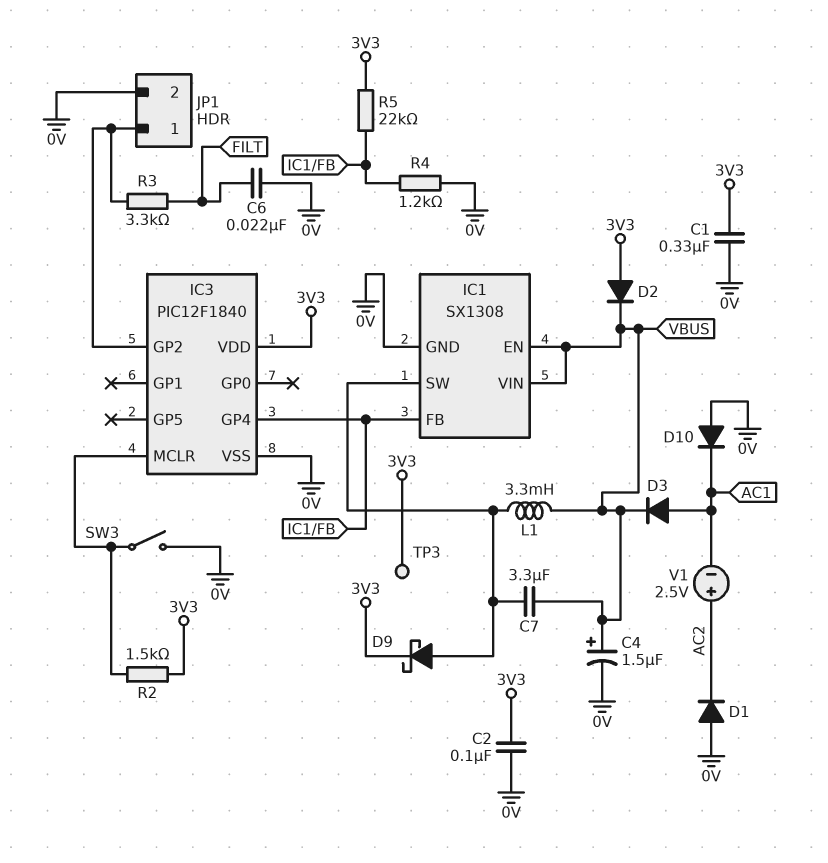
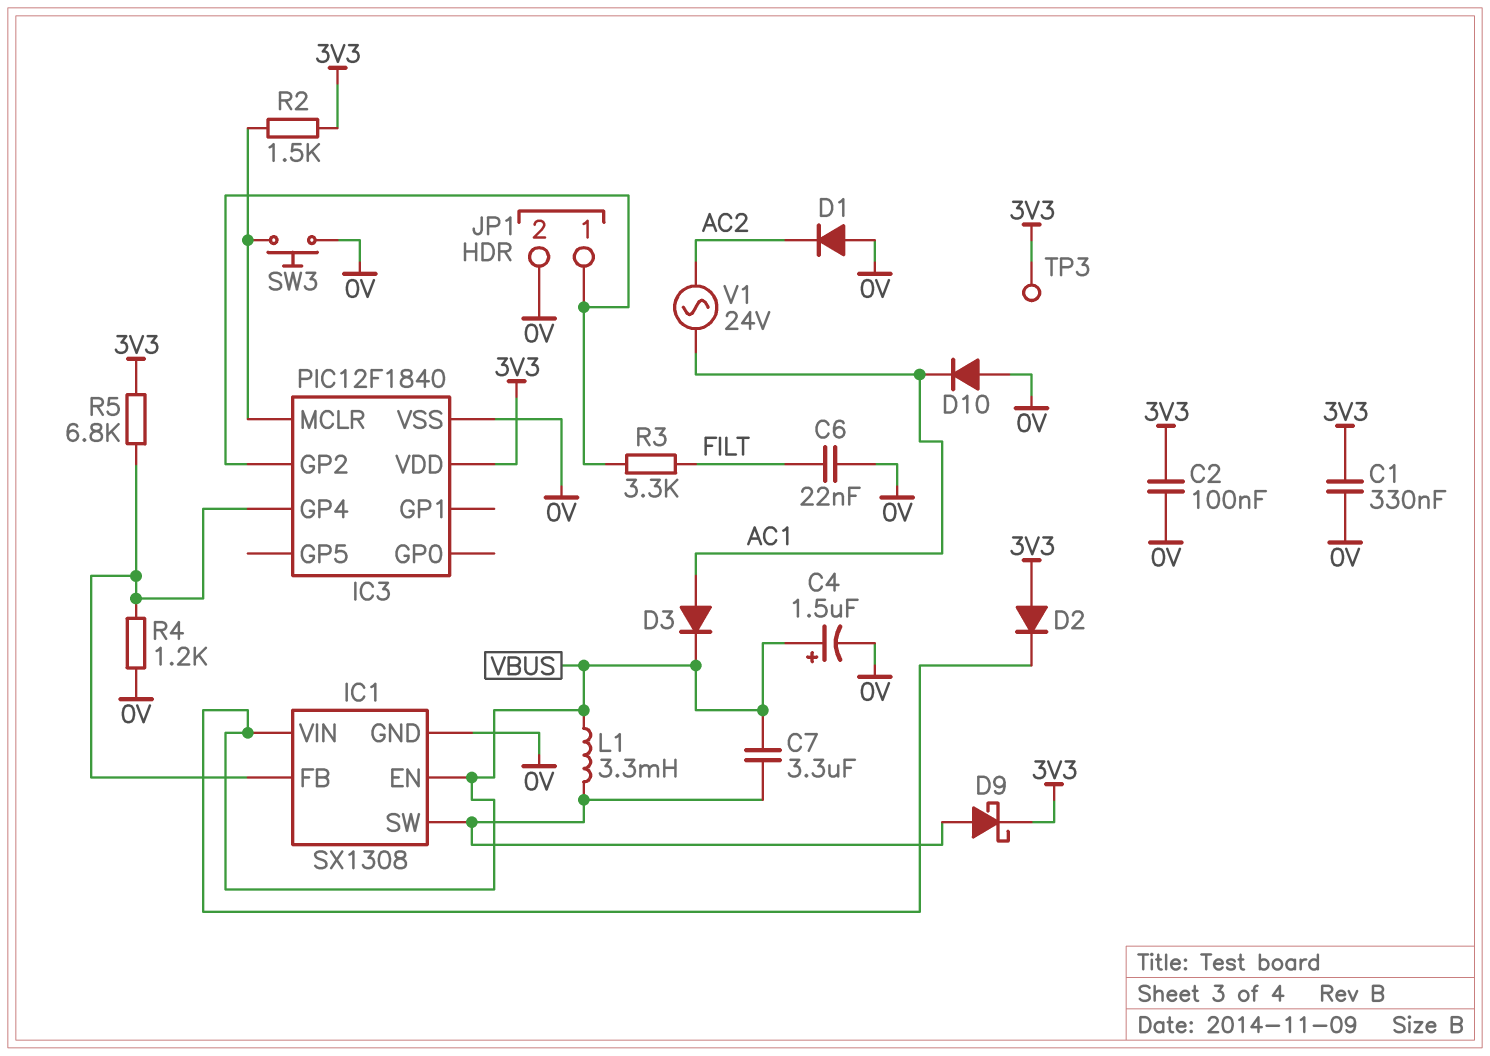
R5: 22k (3V3, IC1/FB) -> 6.8k (3V3, IC1/FB)
SW3: switch (0V, IC3/MCLR) -> button (0V, IC3/MCLR)
V1: 2.5V (plus AC2, minus AC1) -> AC 24V (AC1, AC2)

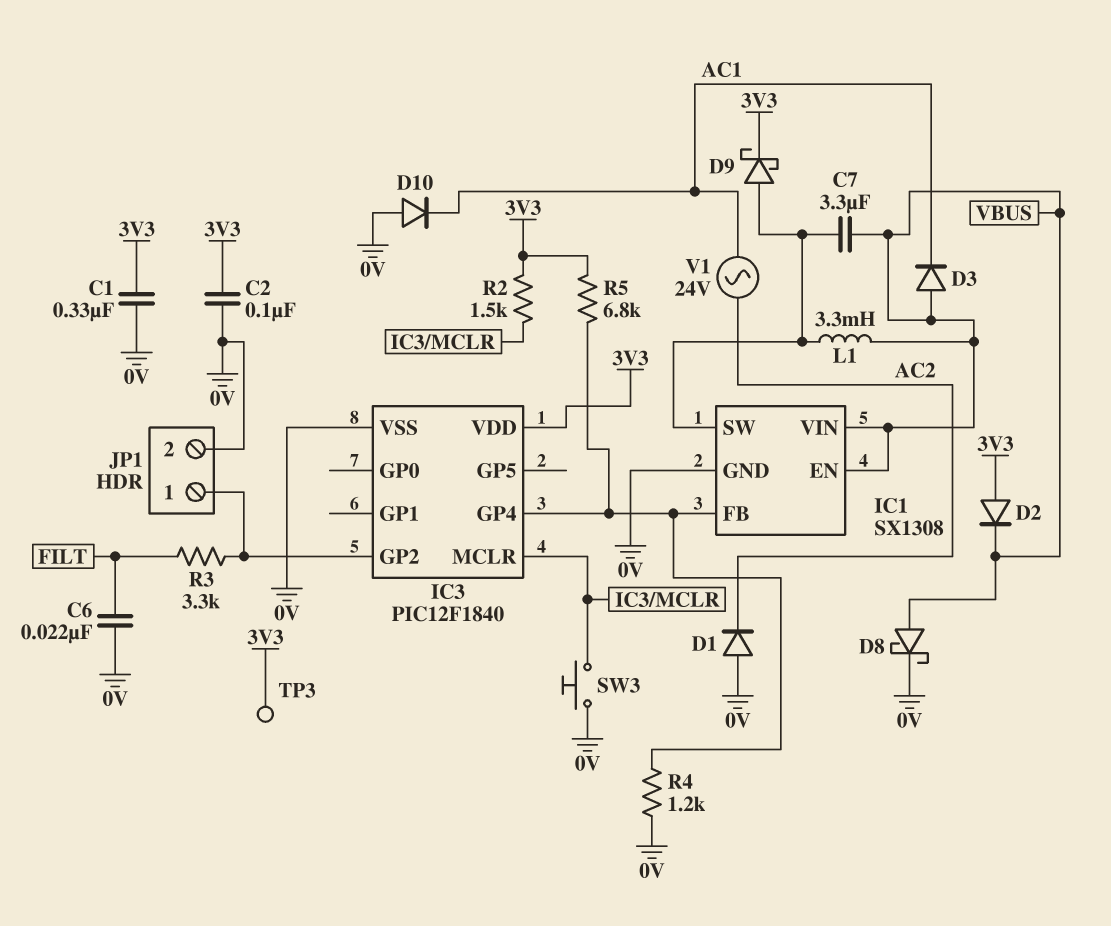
C4: 1.5uF (plus VBUS, minus 0V) -> none
D3: diode (A AC1, K VBUS) -> diode (A VBUS, K AC1)
D8: none -> schottky (A VBUS, K 0V)

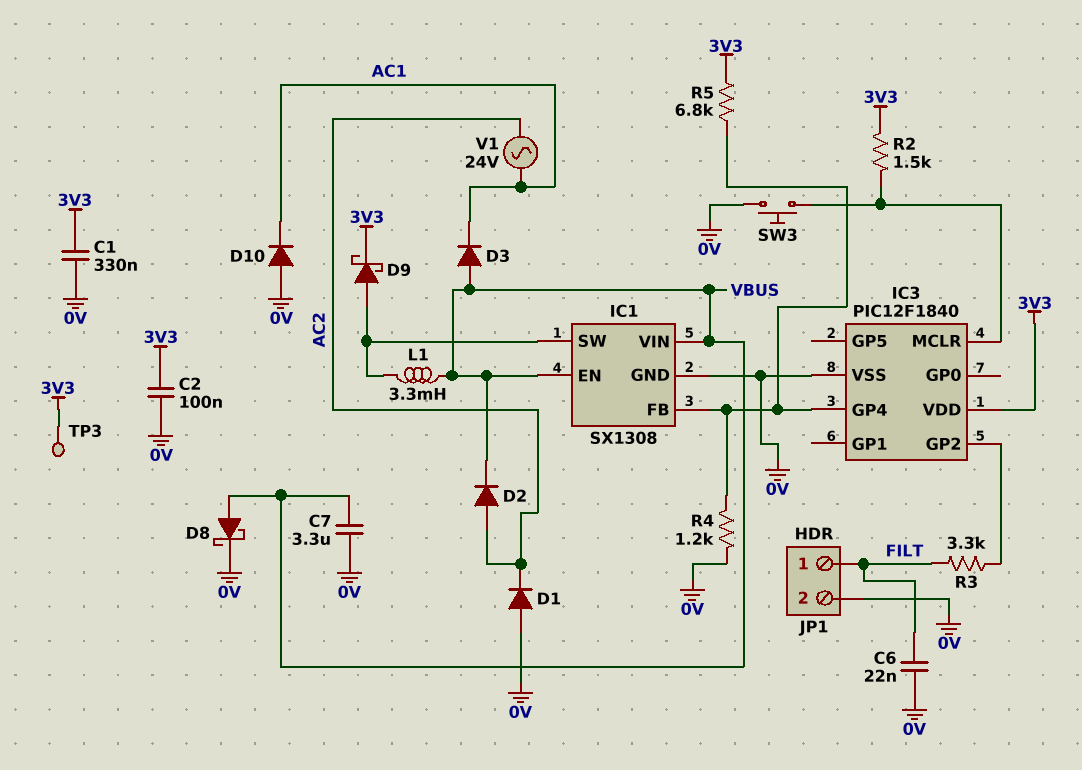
C7: 3.3uF (IC1/SW, VBUS) -> 3.3uF (0V, VBUS)
D2: diode (A 3V3, K VBUS) -> diode (A AC2, K VBUS)
JP1 pin 1: IC3/GP2 -> FILT

